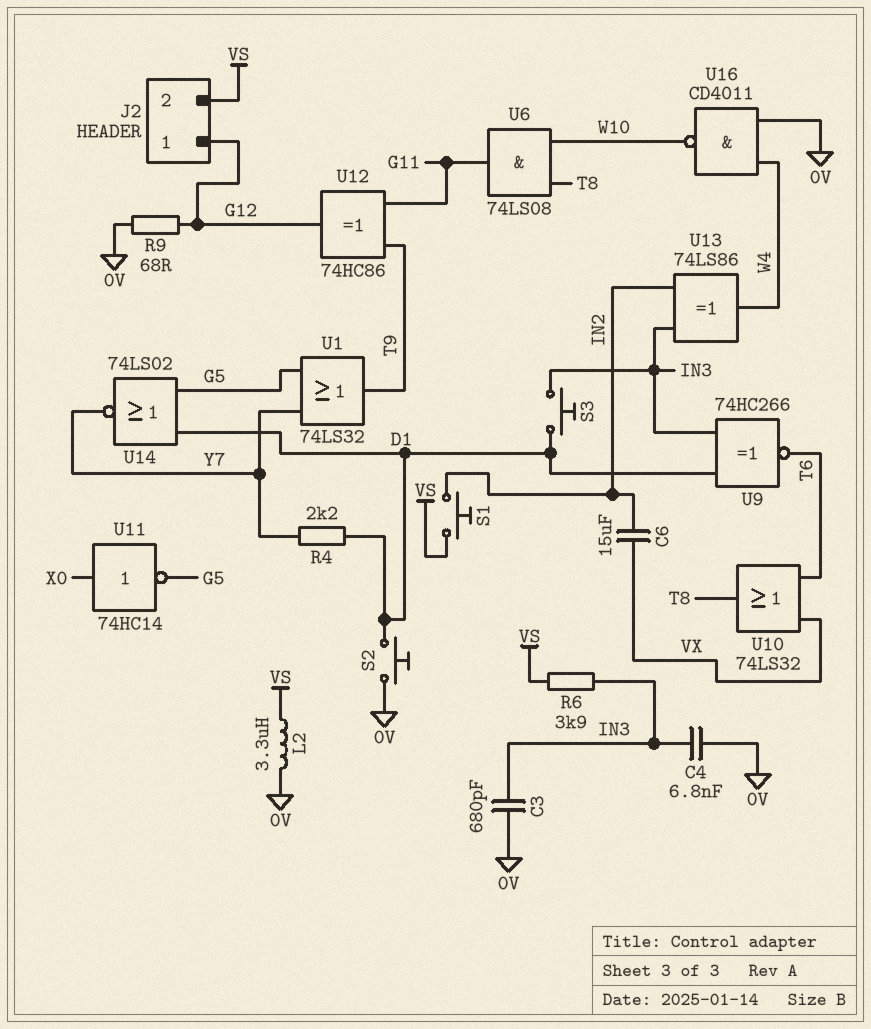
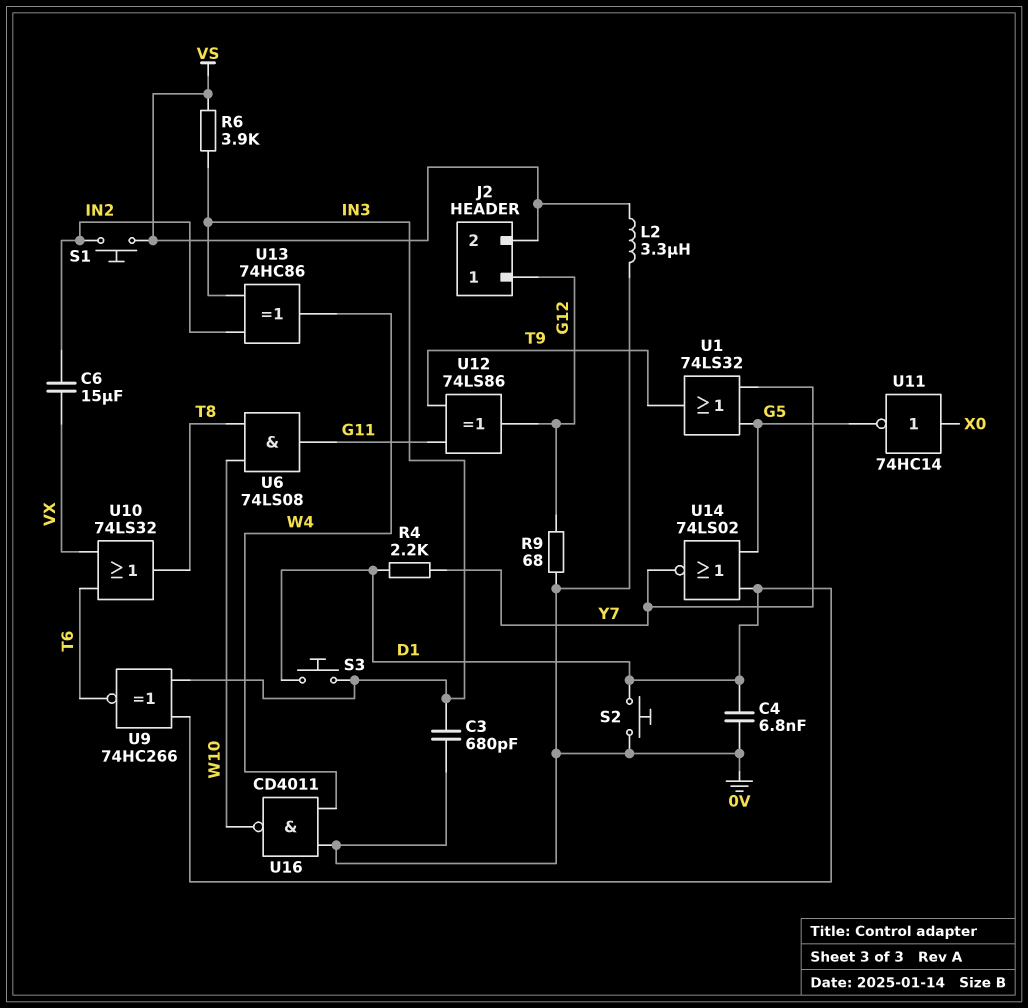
C4: 6.8nF (0V, IN3) -> 6.8nF (0V, D1)
U12: XOR 74HC86 (in G11, in T9, out G12) -> XOR 74LS86 (in G11, in T9, out G12)
U13: XOR 74LS86 (in IN2, in IN3, out W4) -> XOR 74HC86 (in IN2, in IN3, out W4)

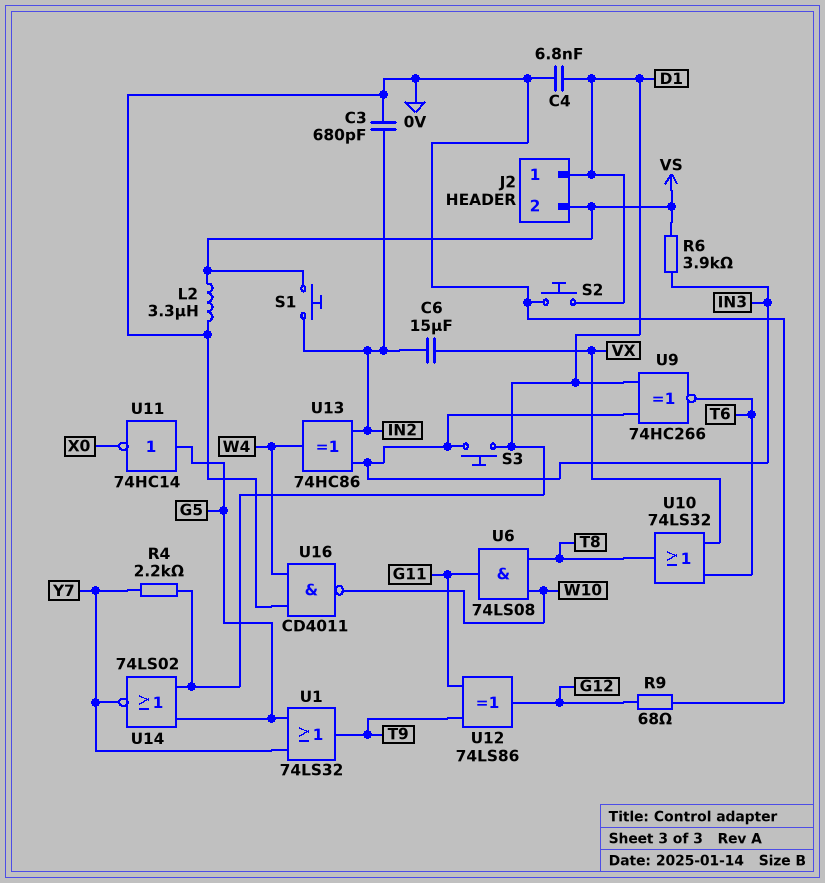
C3: 680pF (0V, IN3) -> 680pF (0V, IN2)
J2 pin 1: G12 -> D1
U11: NOT 74HC14 (in X0, out G5) -> NOT 74HC14 (in G5, out X0)

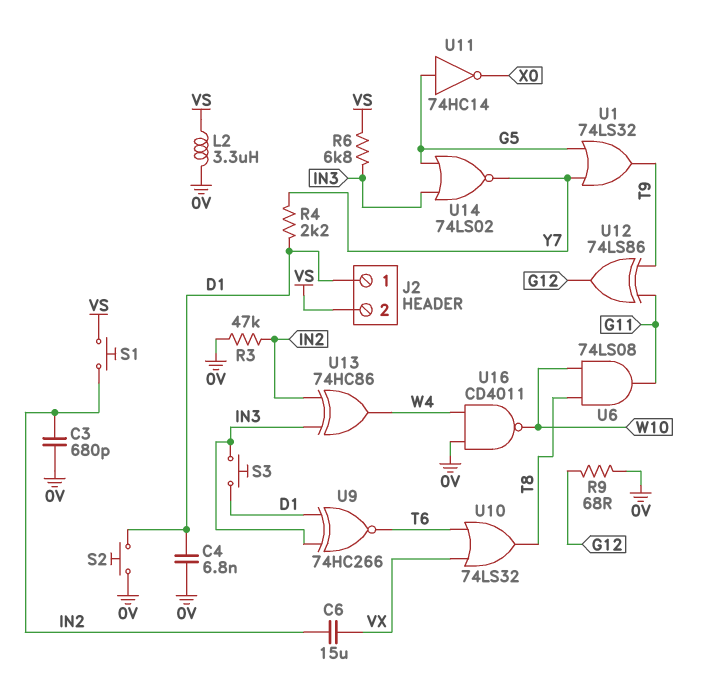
R3: none -> 47k (0V, IN2)
R6: 3.9k (IN3, VS) -> 6.8k (IN3, VS)
U14: NOR 74LS02 (in D1, in G5, out Y7) -> NOR 74LS02 (in G5, in IN3, out Y7)

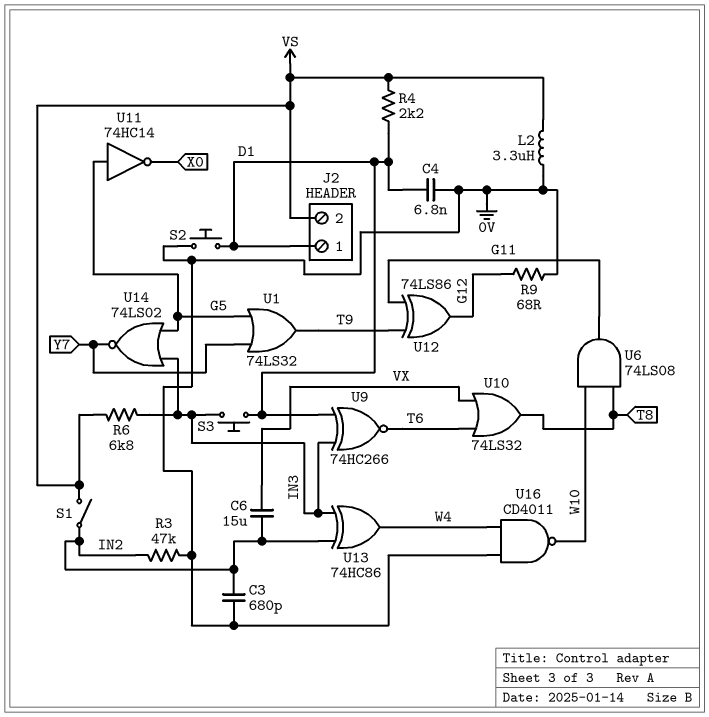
R4: 2.2k (D1, Y7) -> 2.2k (D1, VS)
S1: button (IN2, VS) -> switch (IN2, VS)

